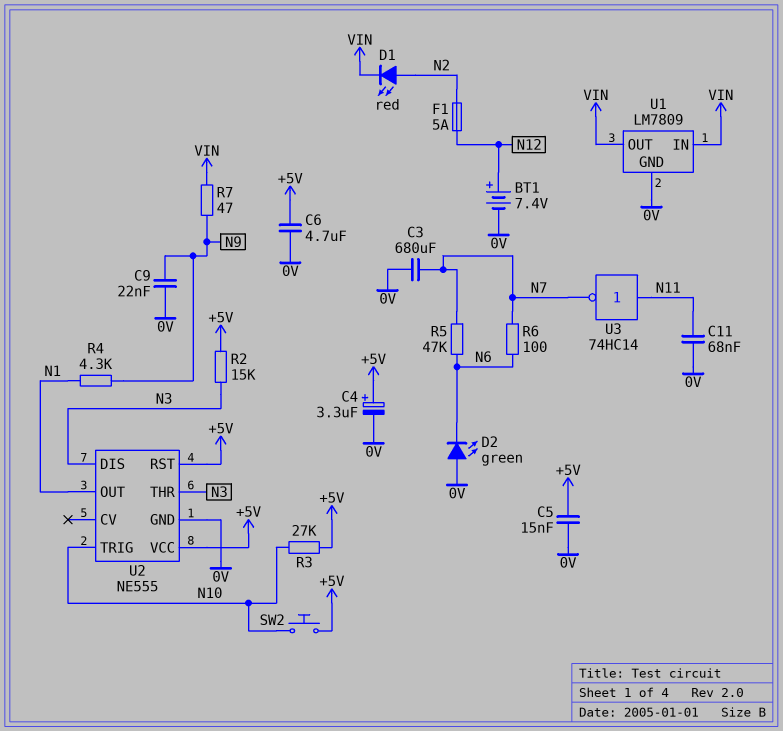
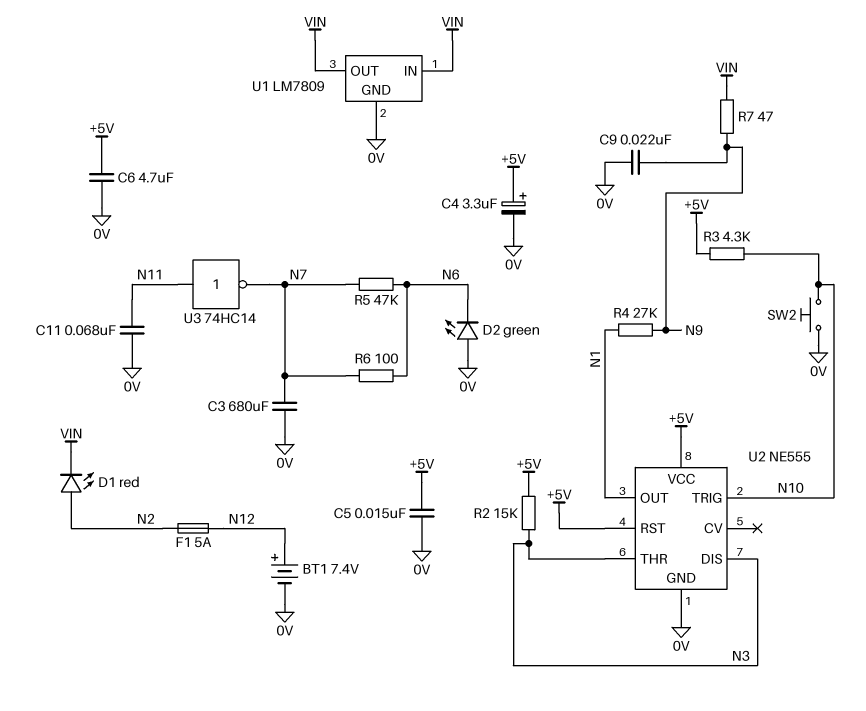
R3: 27k (+5V, N10) -> 4.3k (+5V, N10)
R4: 4.3k (N1, N9) -> 27k (N1, N9)
SW2: button (+5V, N10) -> button (0V, N10)

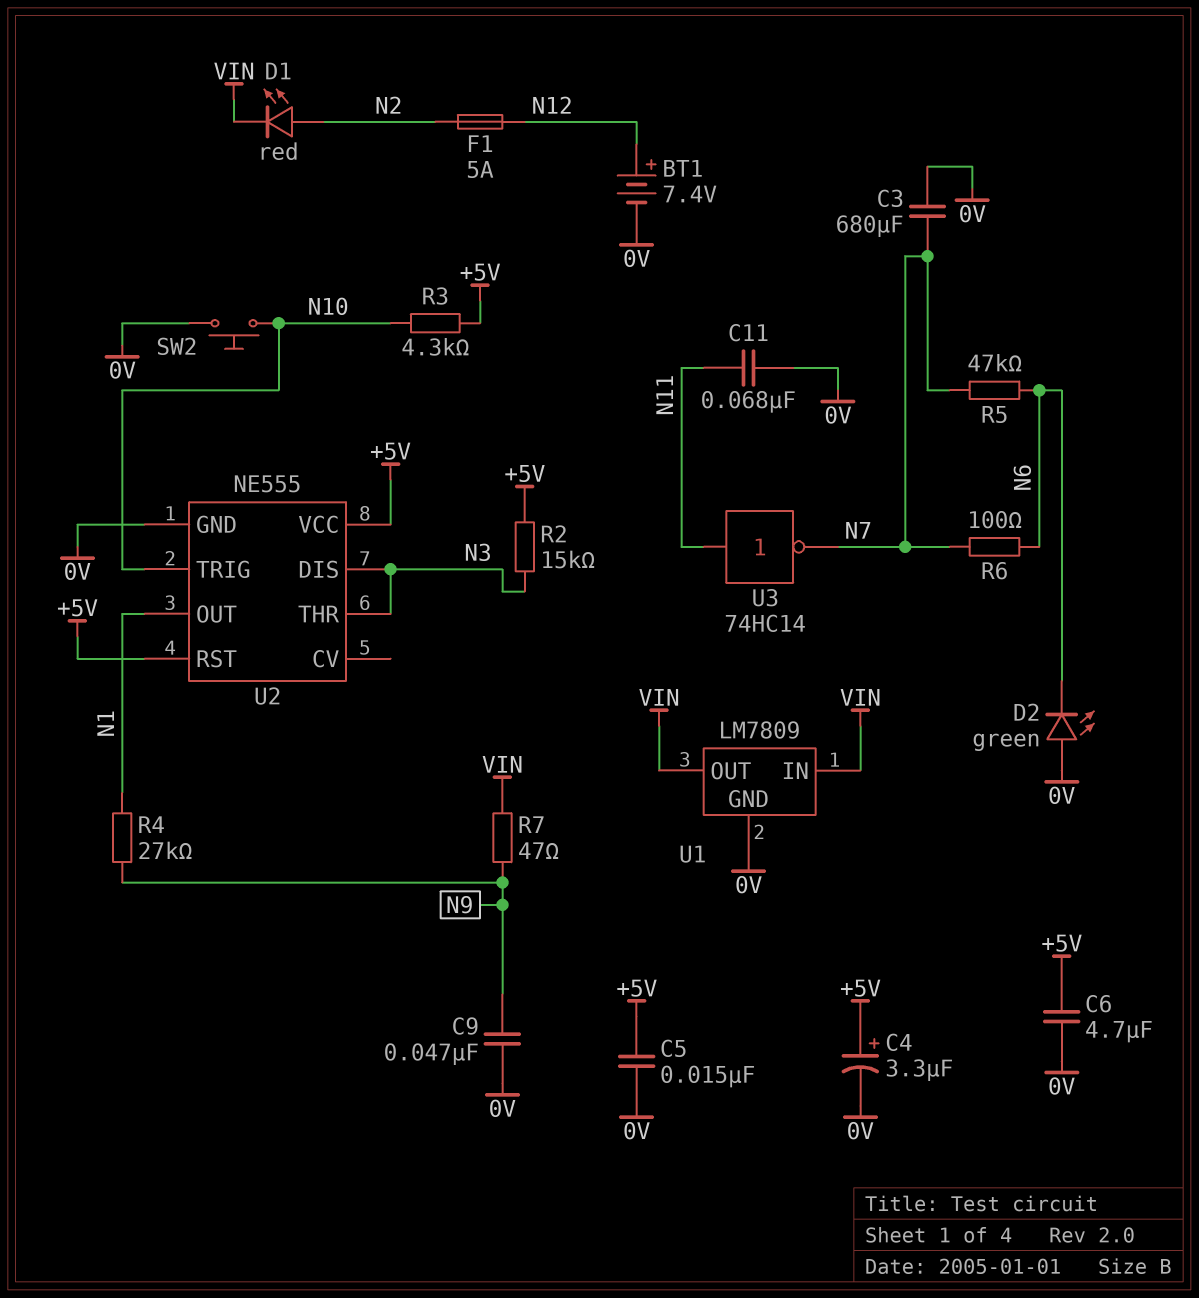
C9: 22nF (0V, N9) -> 47nF (0V, N9)

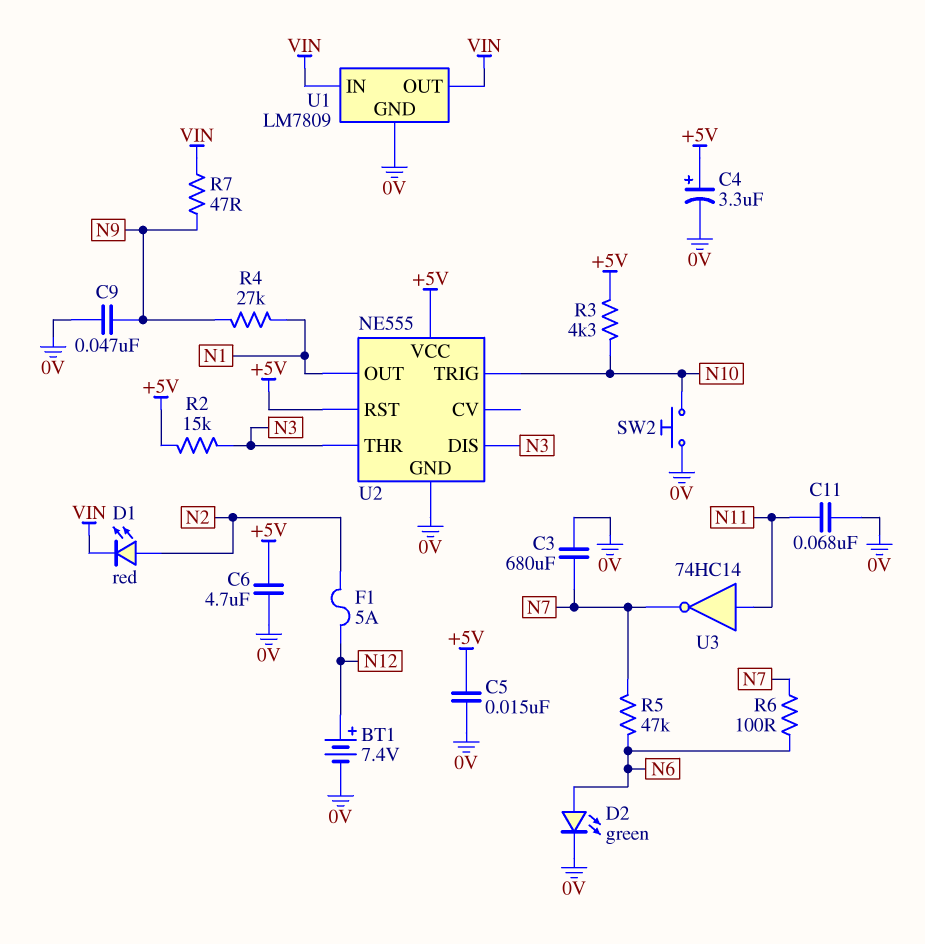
D2: LED green (A 0V, K N6) -> LED green (A N6, K 0V)

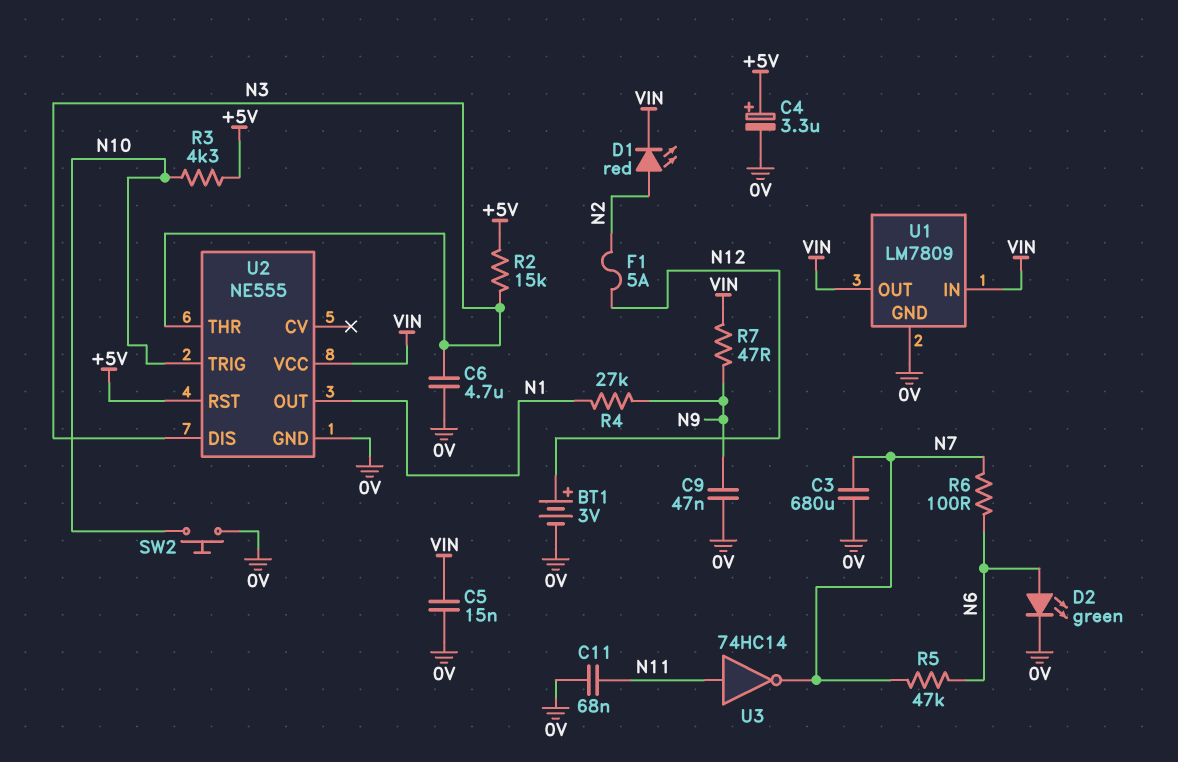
BT1: 7.4V (plus N12, minus 0V) -> 3V (plus N12, minus 0V)
C5: 15nF (+5V, 0V) -> 15nF (0V, VIN)
C6: 4.7uF (+5V, 0V) -> 4.7uF (0V, N3)
U2 pin VCC: +5V -> VIN

